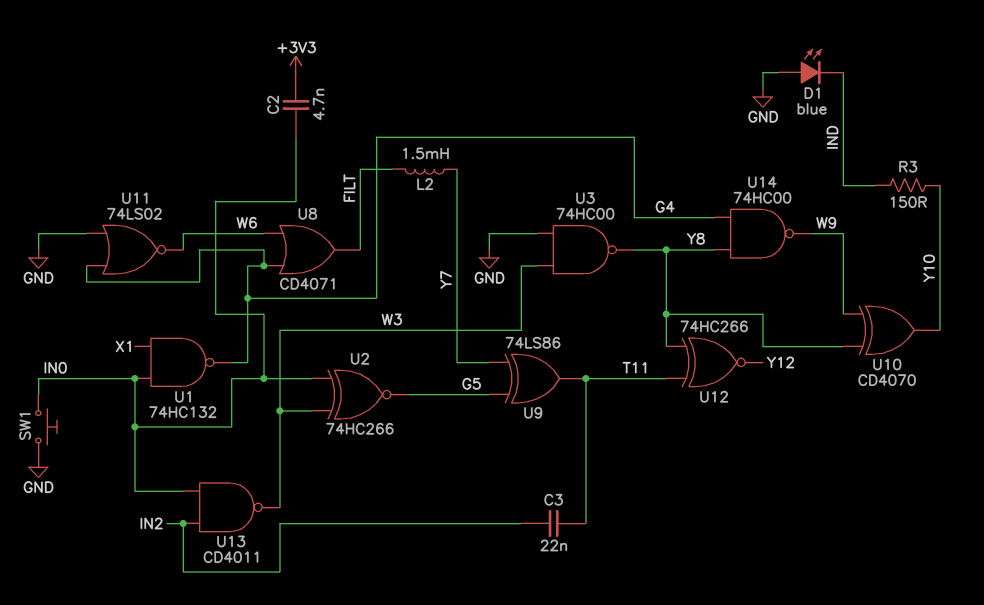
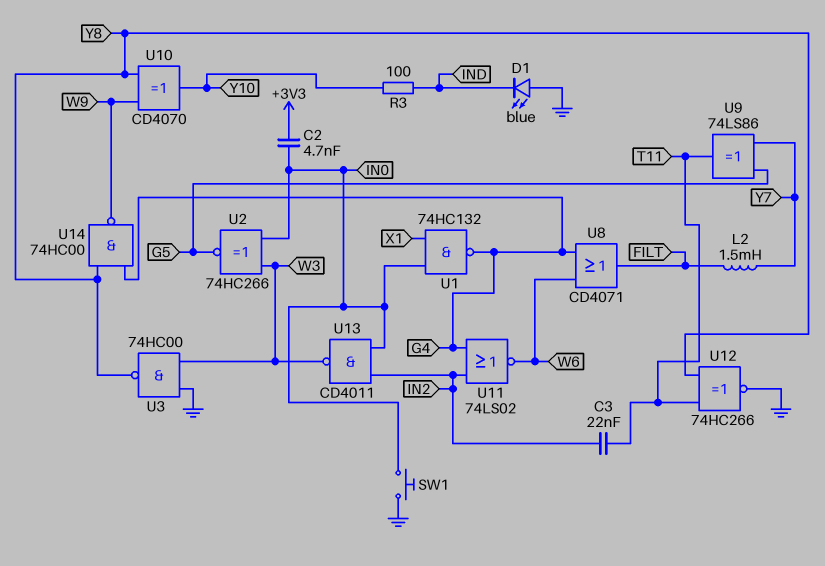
R3: 150 (IND, Y10) -> 100 (IND, Y10)
U11: NOR 74LS02 (in G4, in GND, out W6) -> NOR 74LS02 (in G4, in IN2, out W6)
U12: XNOR 74HC266 (in T11, in Y8, out Y12) -> XNOR 74HC266 (in T11, in Y8, out GND)

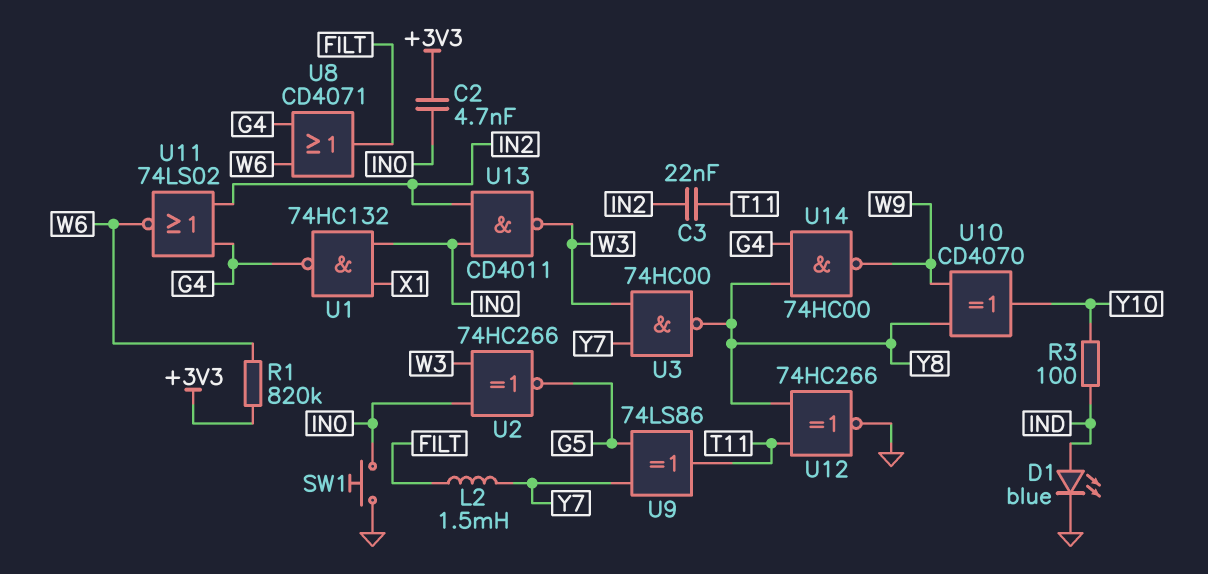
D1: LED blue (A GND, K IND) -> LED blue (A IND, K GND)
R1: none -> 820k (+3V3, W6)
U3: NAND 74HC00 (in GND, in W3, out Y8) -> NAND 74HC00 (in W3, in Y7, out Y8)

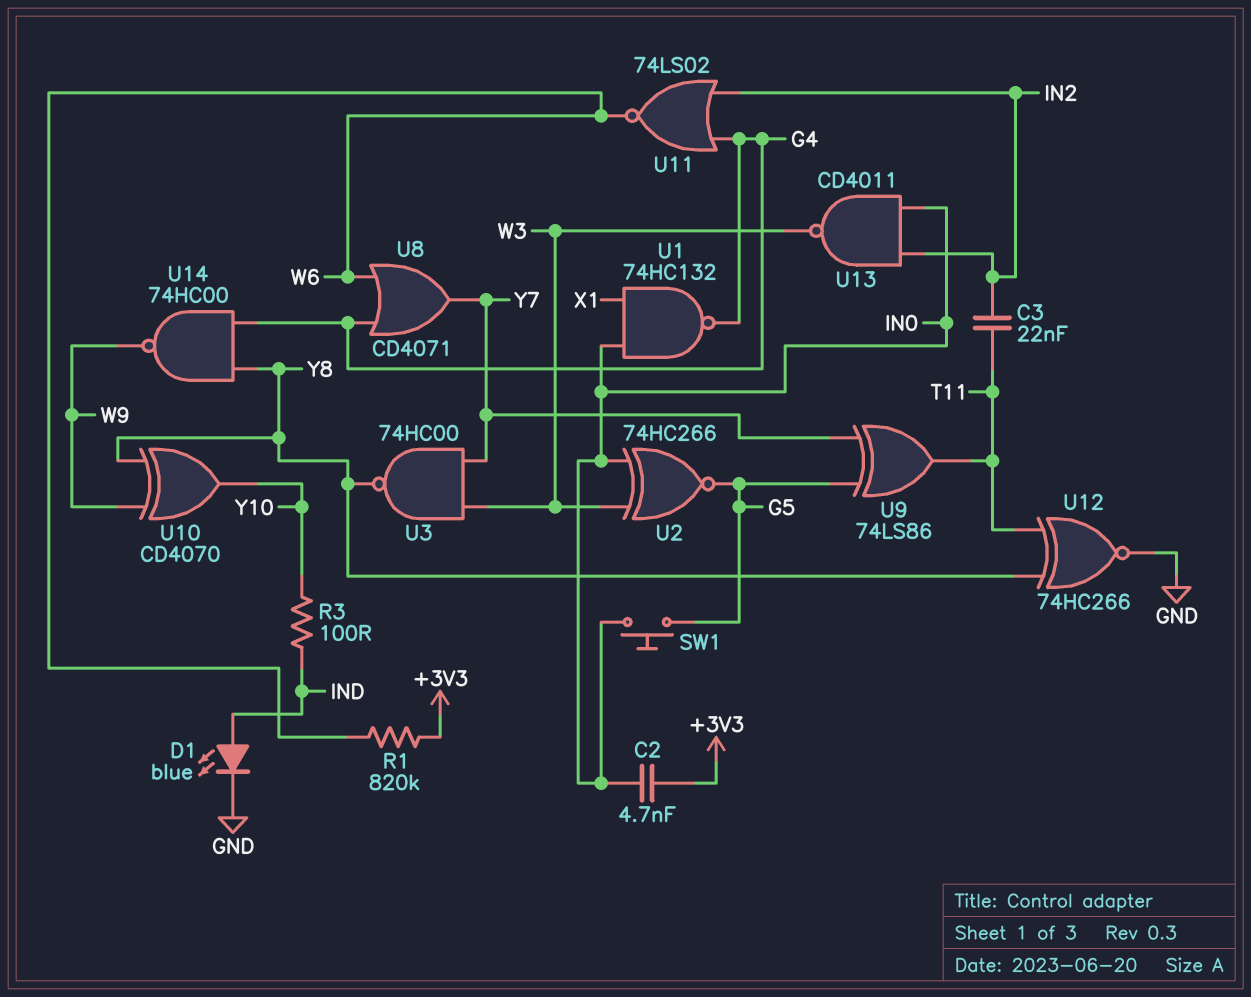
L2: 1.5mH (FILT, Y7) -> none
SW1: button (GND, IN0) -> button (G5, IN0)
U8: OR CD4071 (in G4, in W6, out FILT) -> OR CD4071 (in G4, in W6, out Y7)

